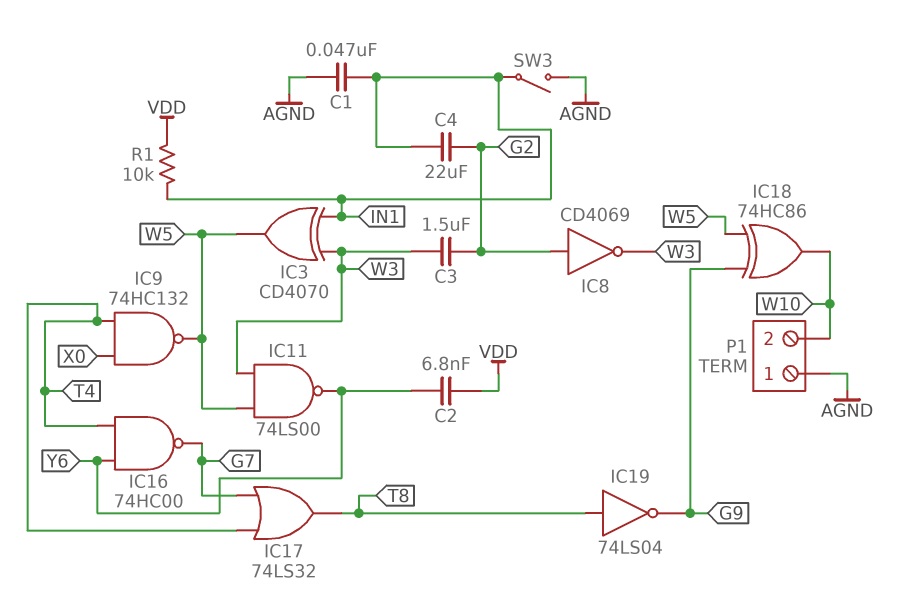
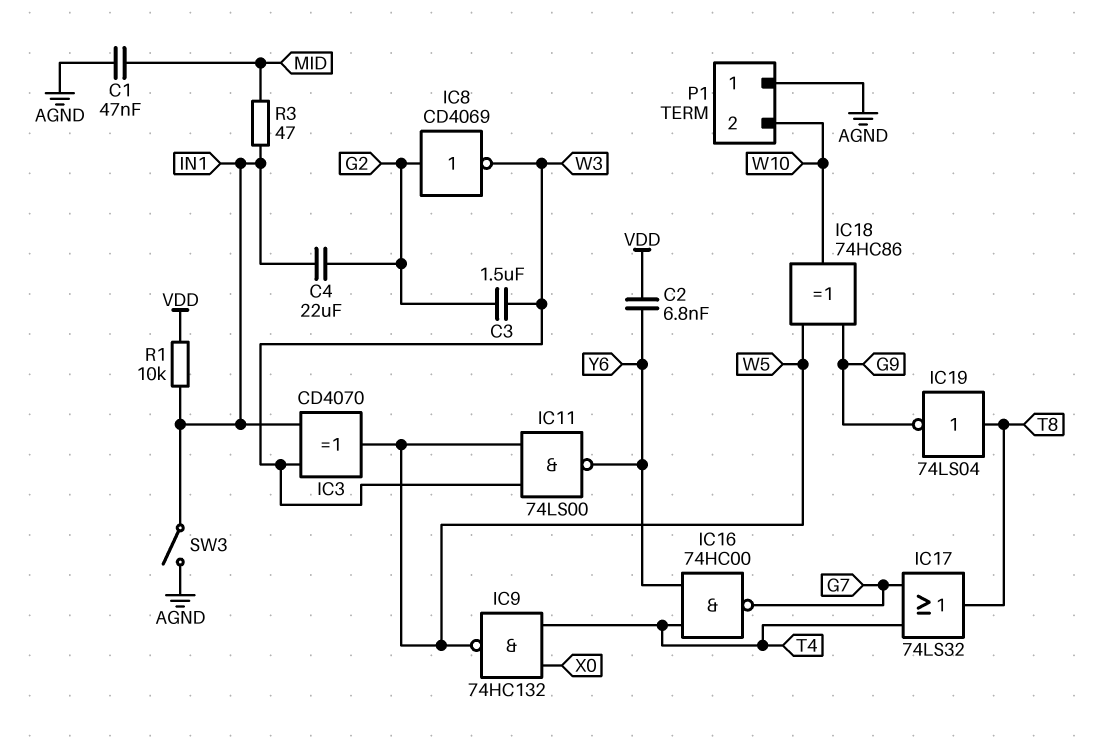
C1: 47nF (AGND, IN1) -> 47nF (AGND, MID)
R3: none -> 47 (IN1, MID)

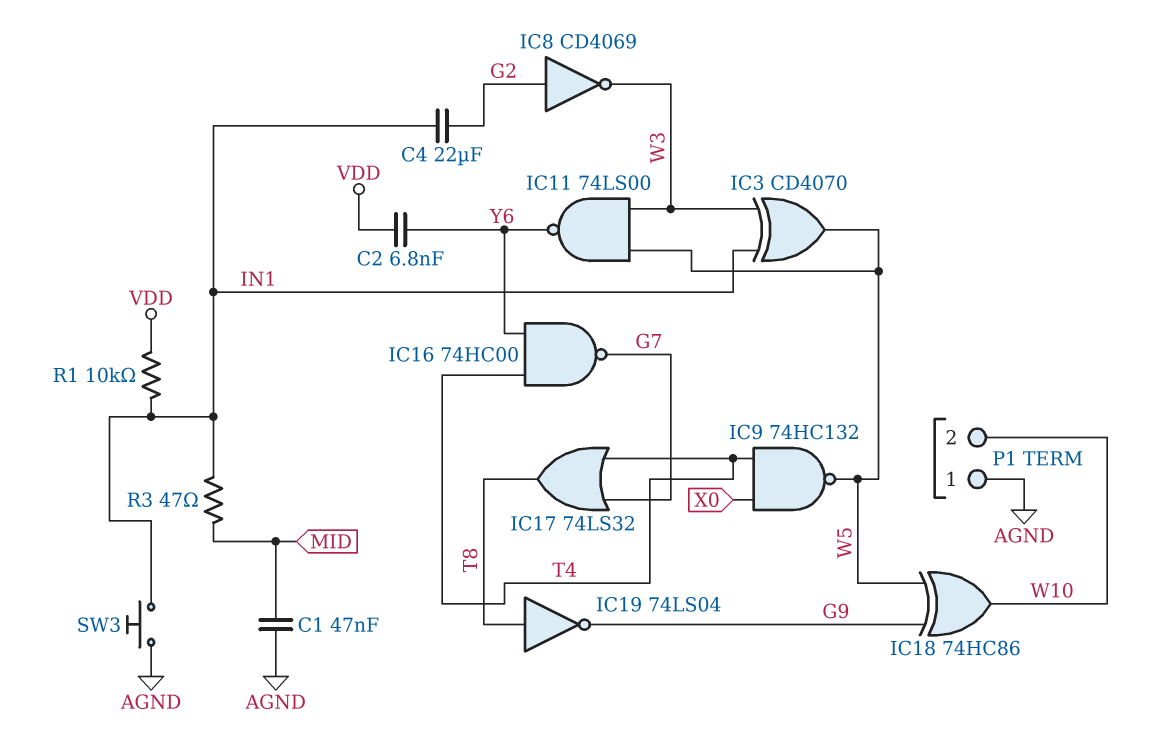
C3: 1.5uF (G2, W3) -> none
SW3: switch (AGND, IN1) -> button (AGND, IN1)

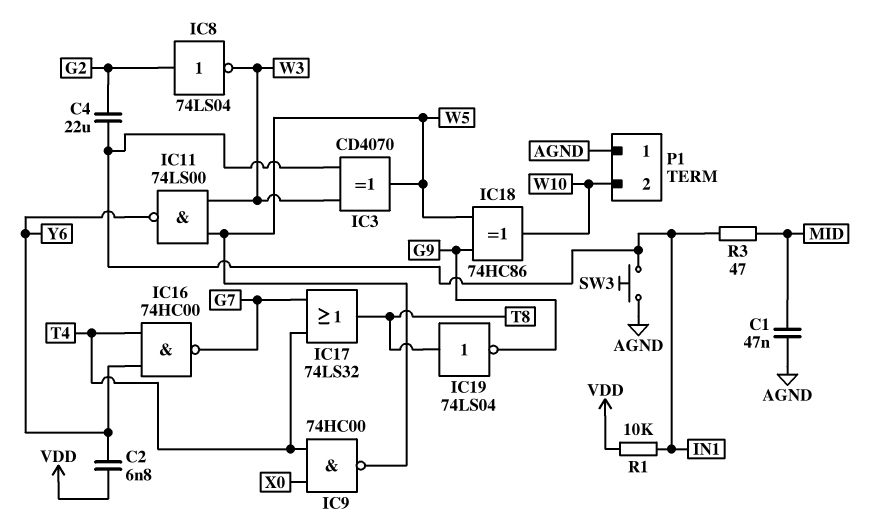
IC8: NOT CD4069 (in G2, out W3) -> NOT 74LS04 (in G2, out W3)
IC9: NAND 74HC132 (in T4, in X0, out W5) -> NAND 74HC00 (in T4, in X0, out W5)

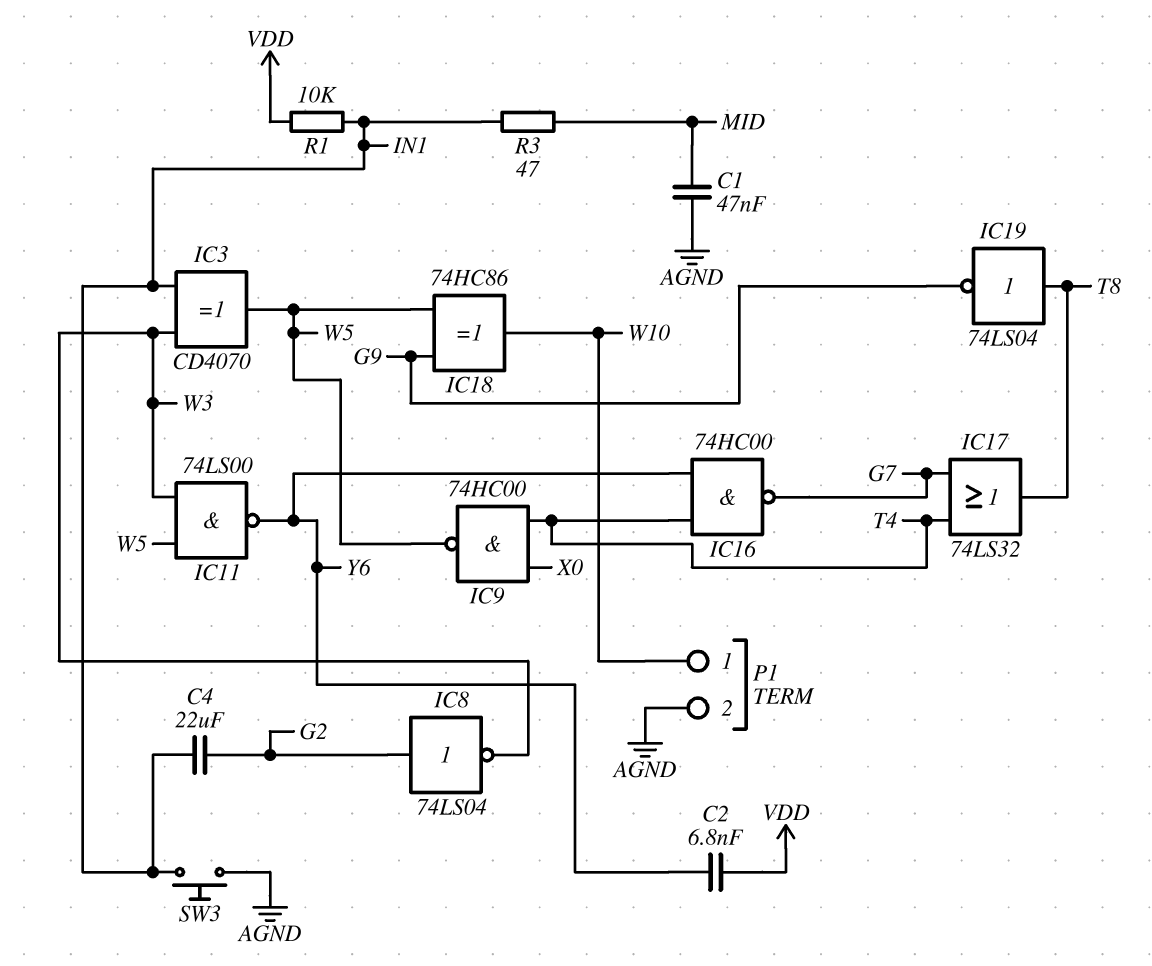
P1 pin 1: AGND -> W10
P1 pin 2: W10 -> AGND

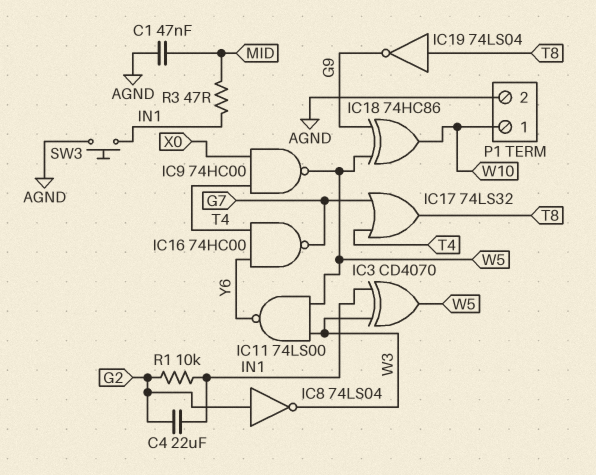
C2: 6.8nF (VDD, Y6) -> none
R1: 10k (IN1, VDD) -> 10k (G2, IN1)

